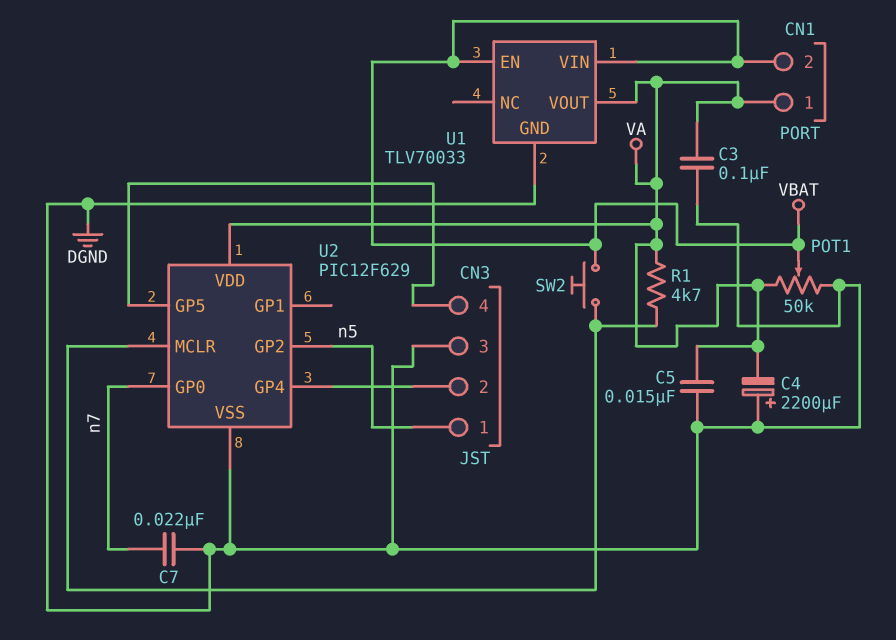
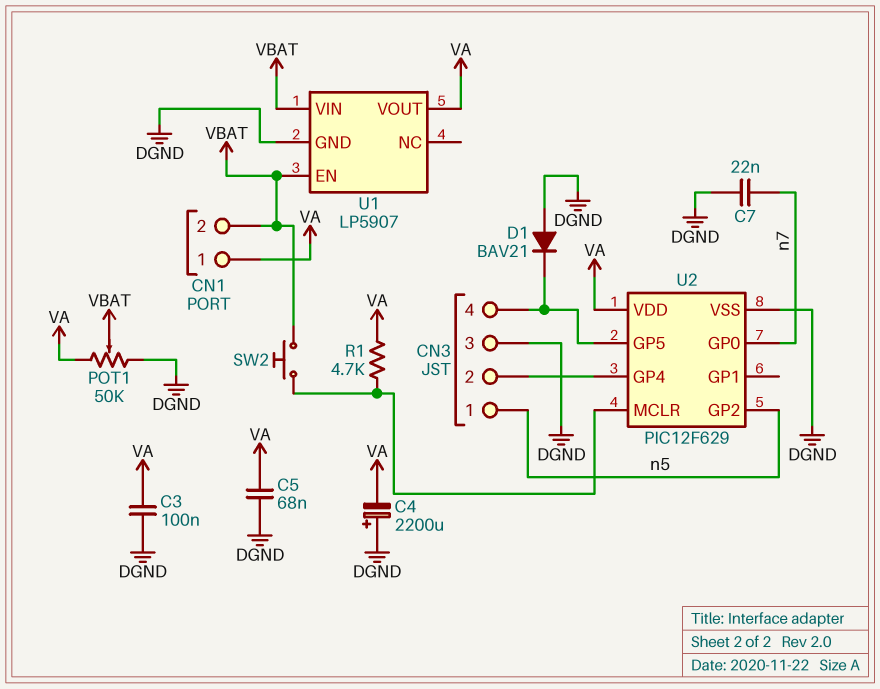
C5: 15nF (DGND, VA) -> 68nF (DGND, VA)
D1: none -> diode BAV21 (A DGND, K CN3/4)
U1: TLV70033 -> LP5907

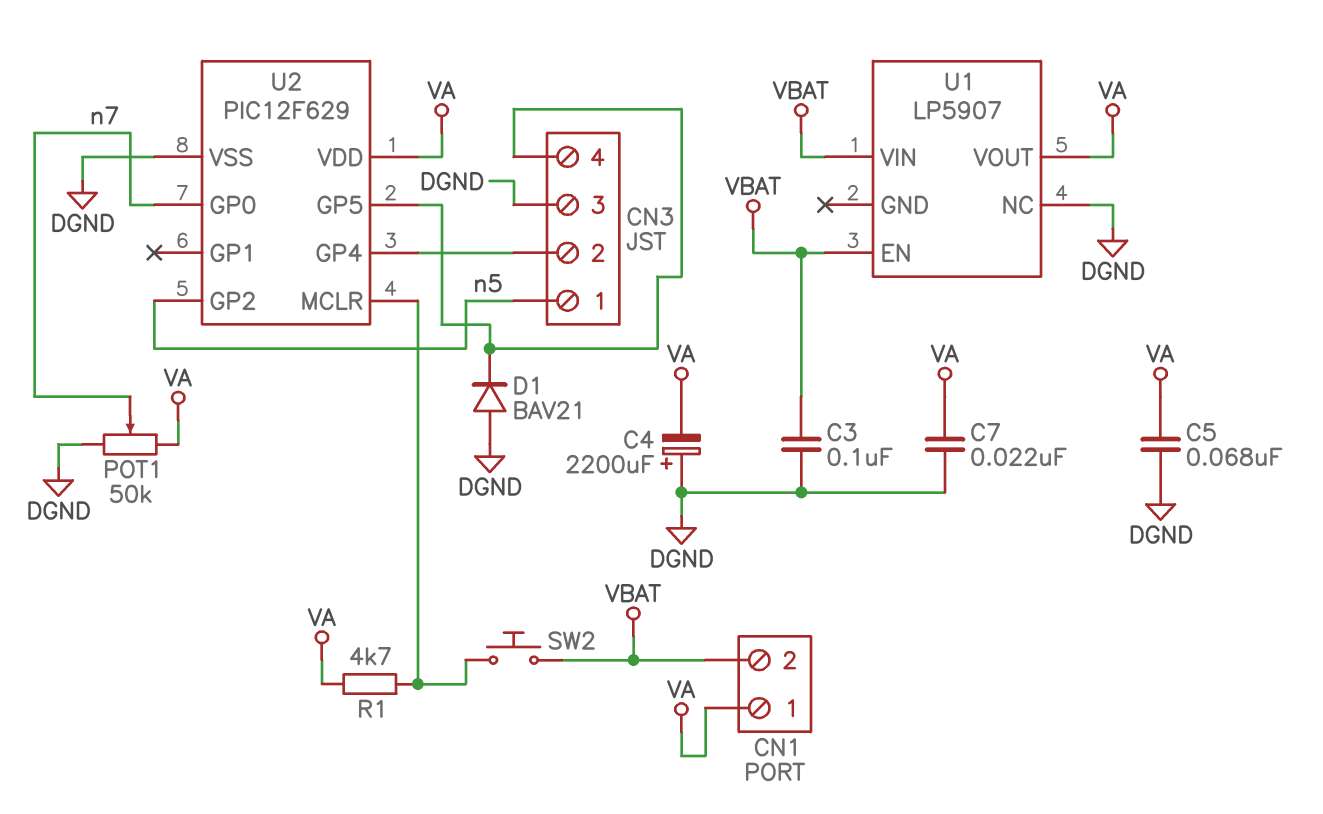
C3: 100nF (DGND, VA) -> 100nF (DGND, VBAT)
C7: 22nF (DGND, n7) -> 22nF (DGND, VA)
POT1: 50k (DGND, VA, wiper VBAT) -> 50k (DGND, VA, wiper n7)
U1 pin GND: DGND -> none
U1 pin NC: none -> DGND

